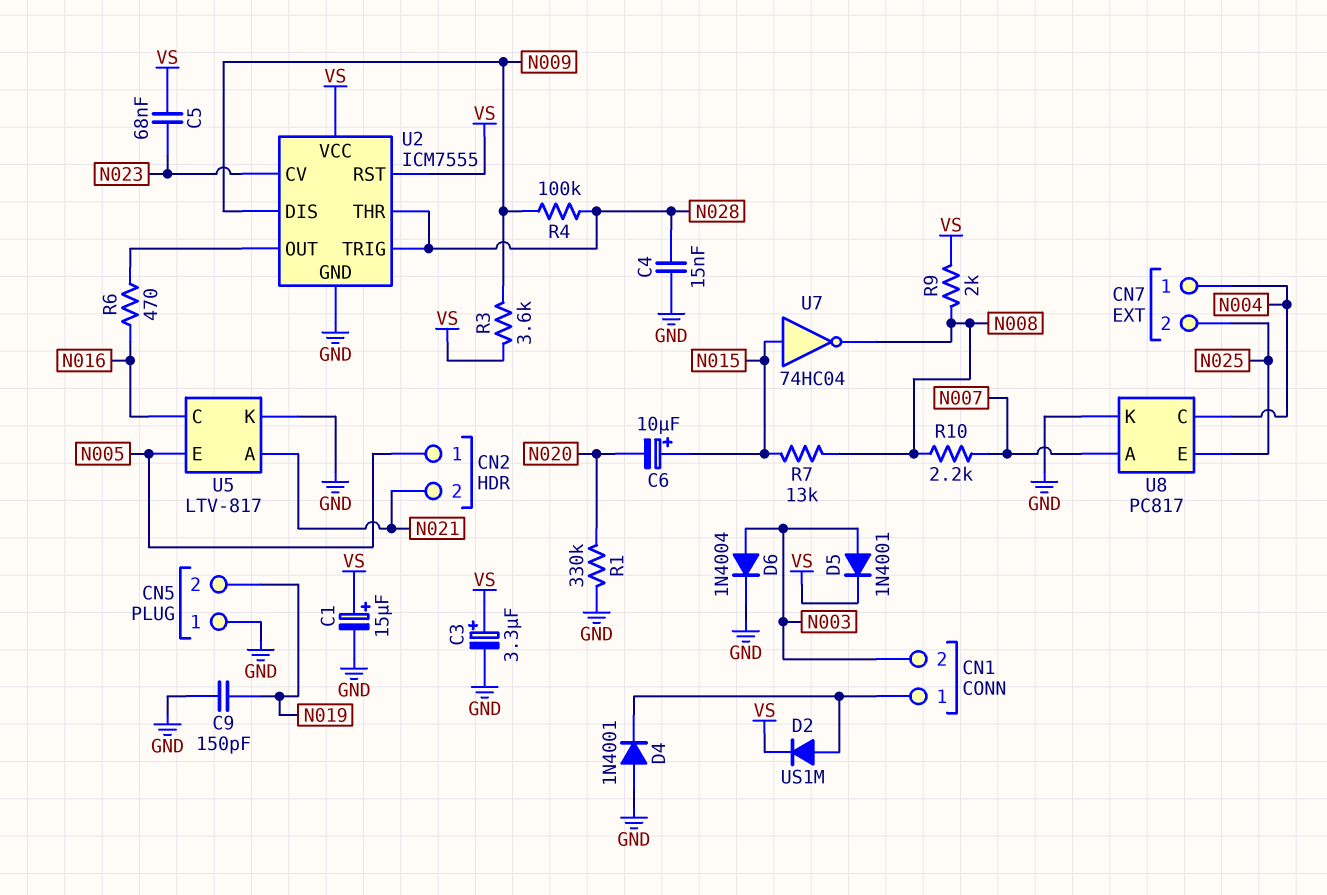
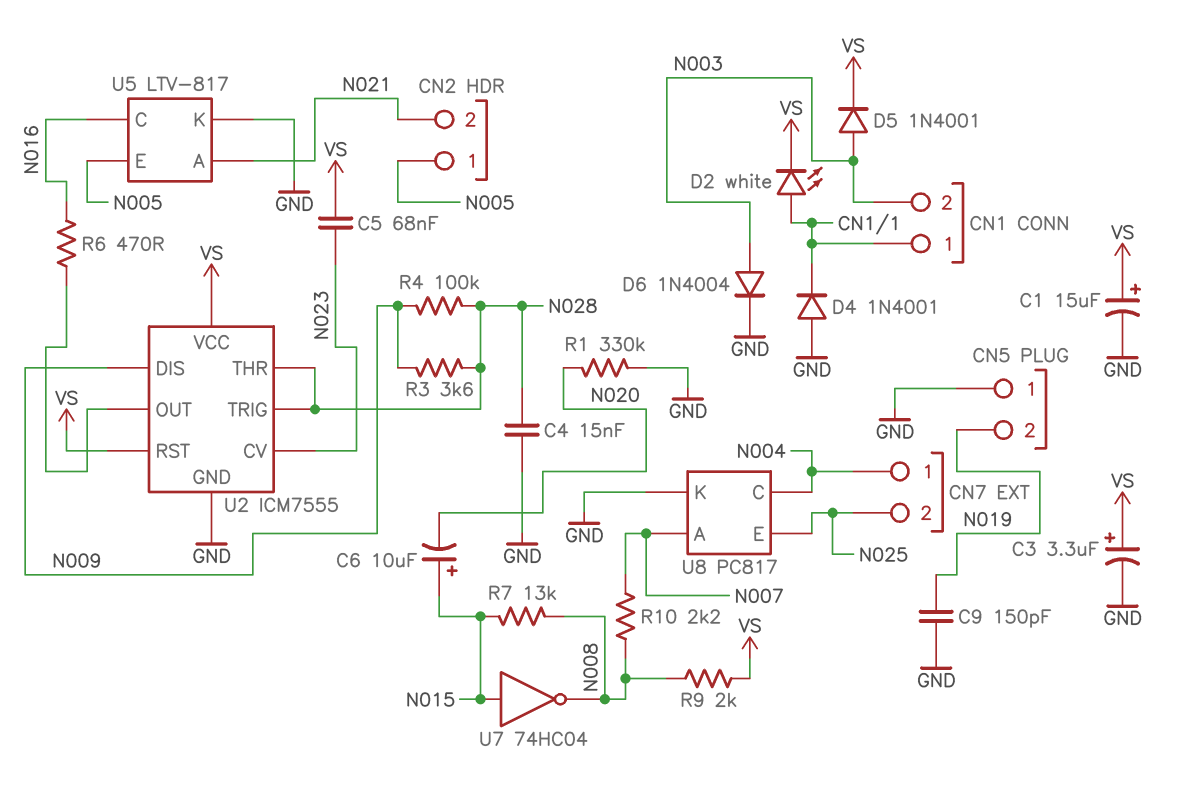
D2: diode US1M (A CN1/1, K VS) -> LED white (A CN1/1, K VS)
R3: 3.6k (N009, VS) -> 3.6k (N009, N028)

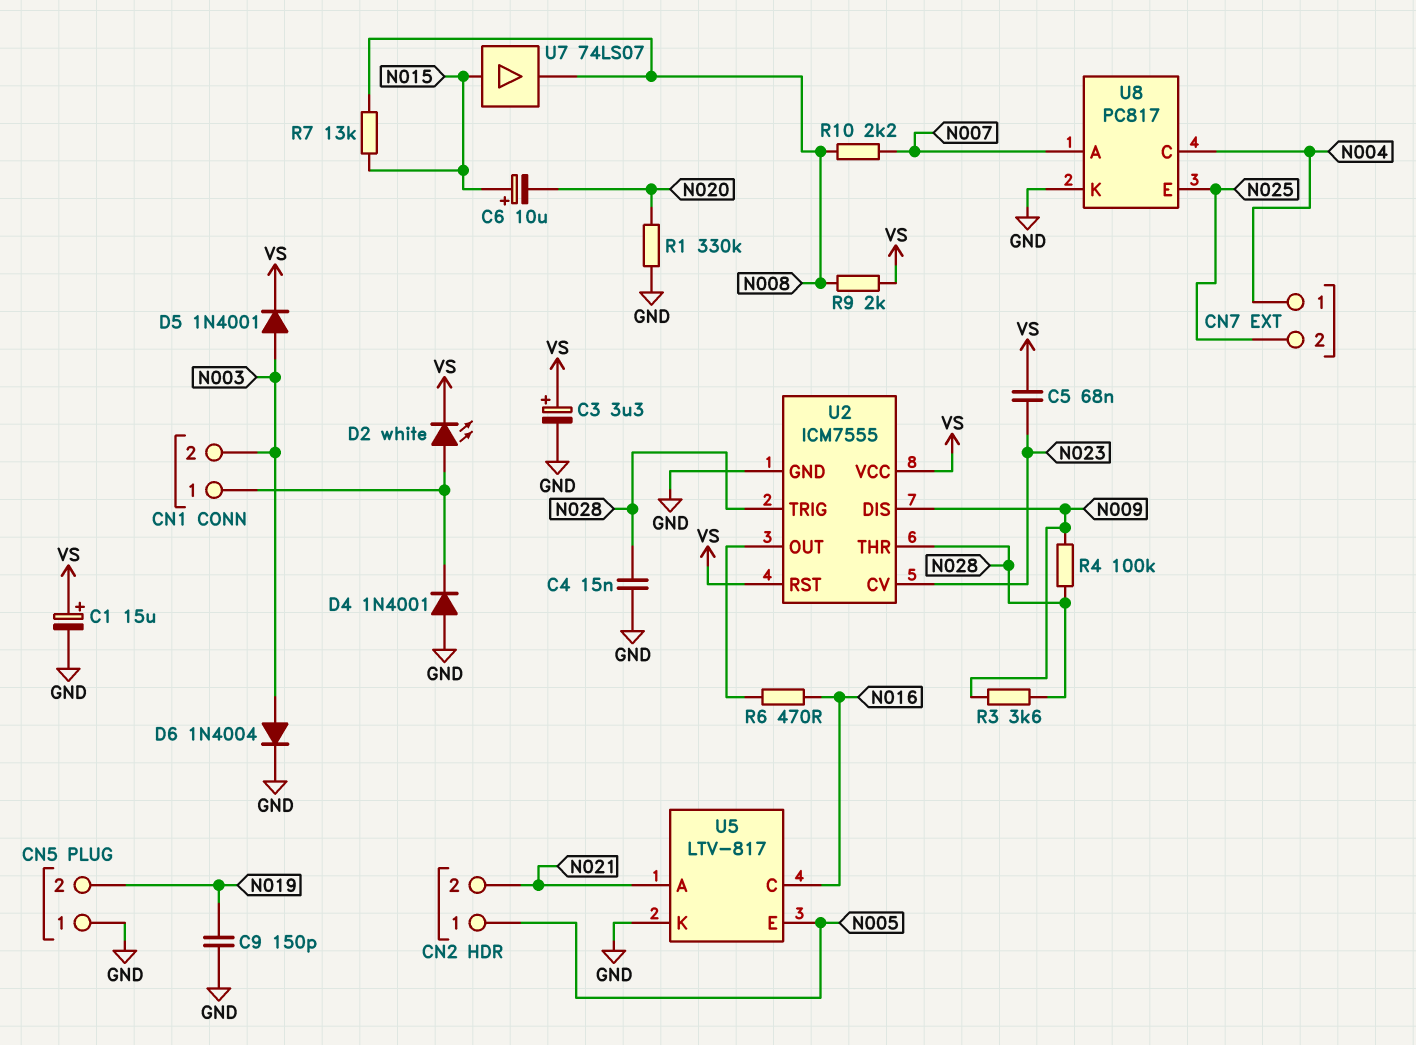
U7: NOT 74HC04 (in N015, out N008) -> buffer 74LS07 (in N015, out N008)

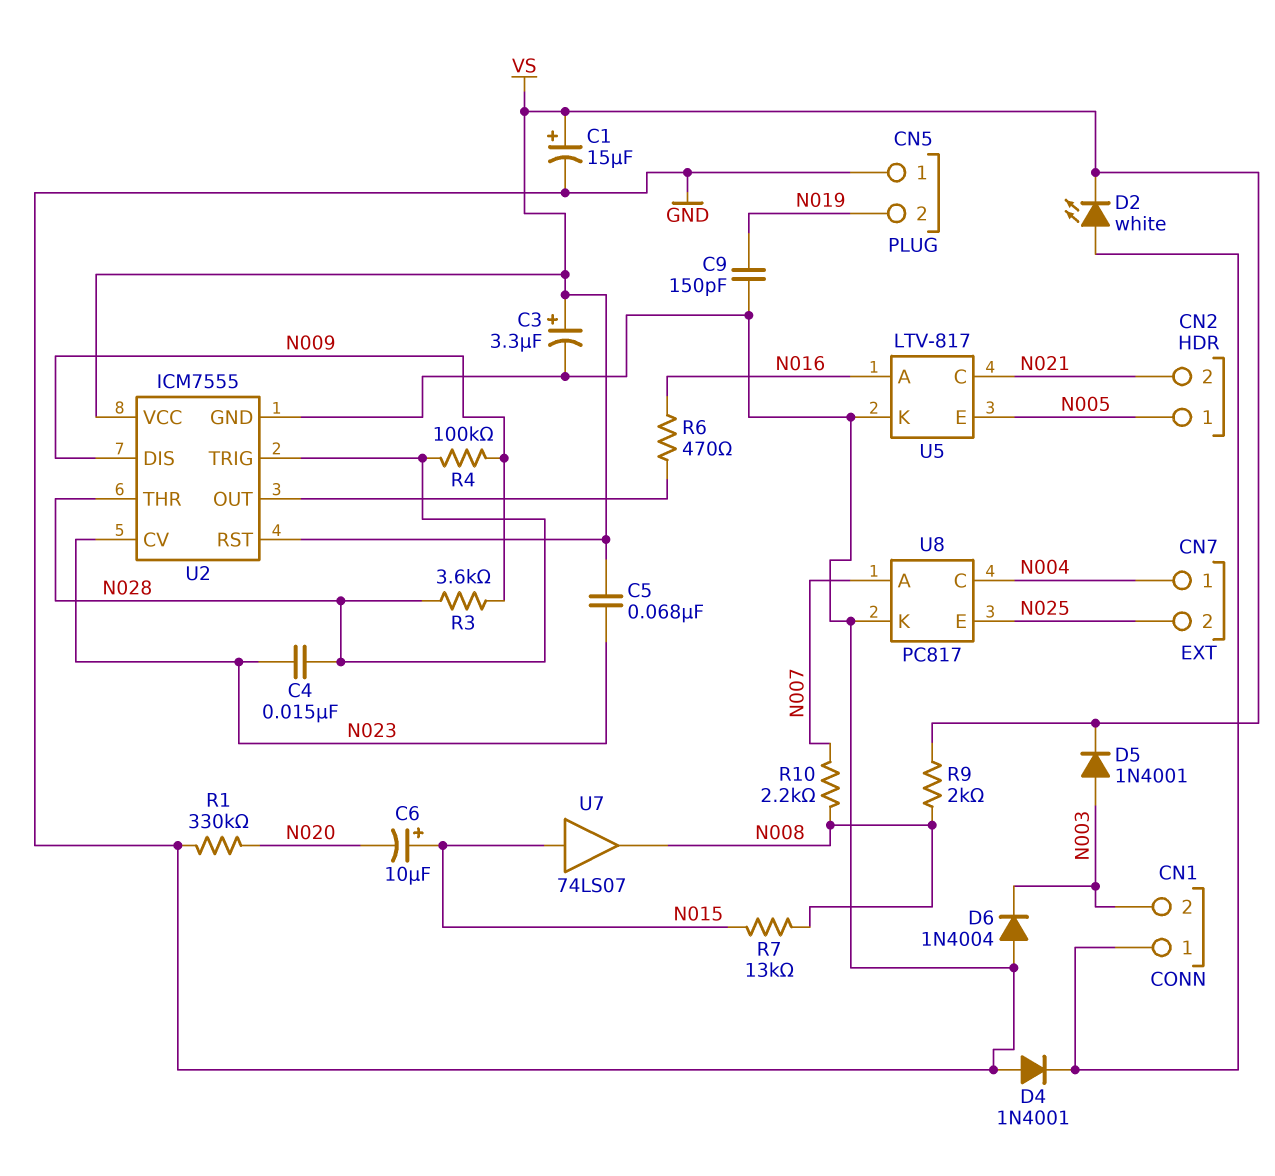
C4: 15nF (GND, N028) -> 15nF (N023, N028)
D6: diode 1N4004 (A N003, K GND) -> diode 1N4004 (A GND, K N003)
U5 pin A: N021 -> N016
U5 pin C: N016 -> N021

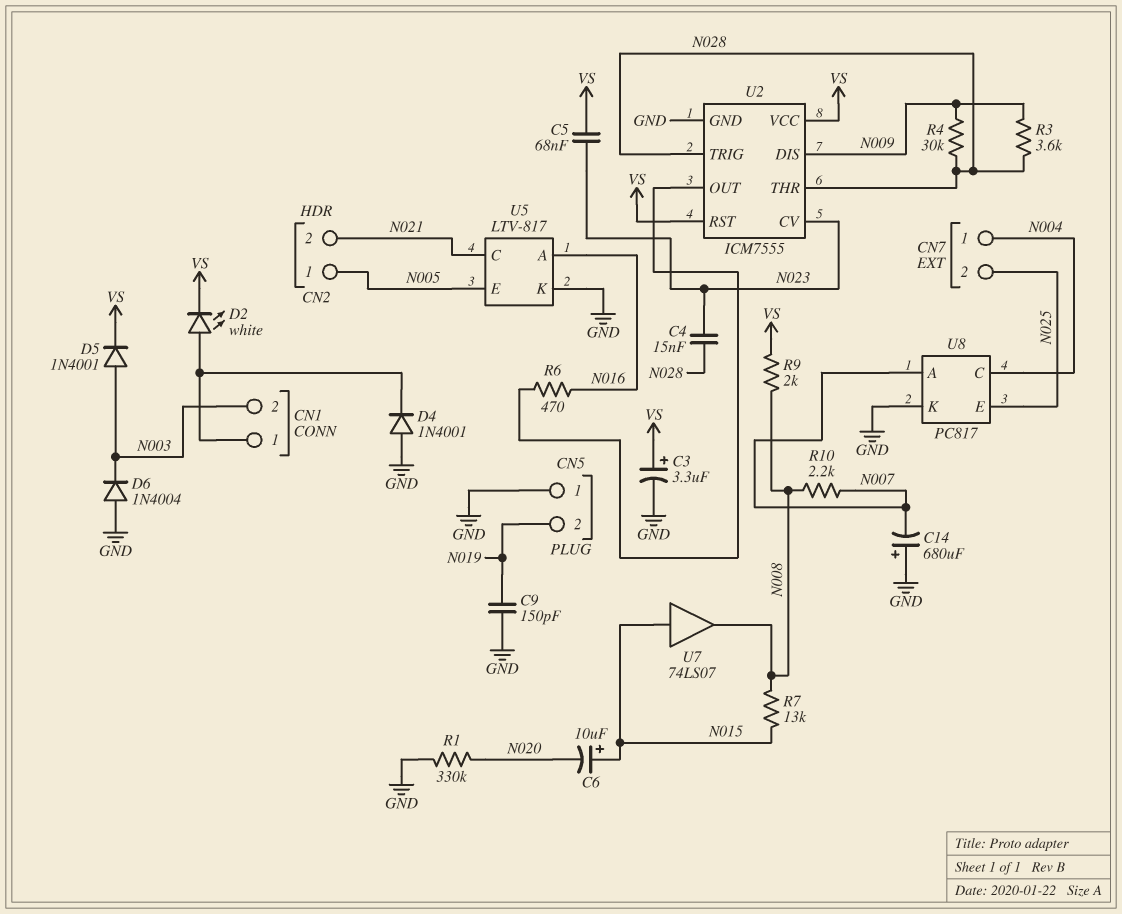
C1: 15uF (plus VS, minus GND) -> none
C14: none -> 680uF (plus GND, minus N007)
R4: 100k (N009, N028) -> 30k (N009, N028)

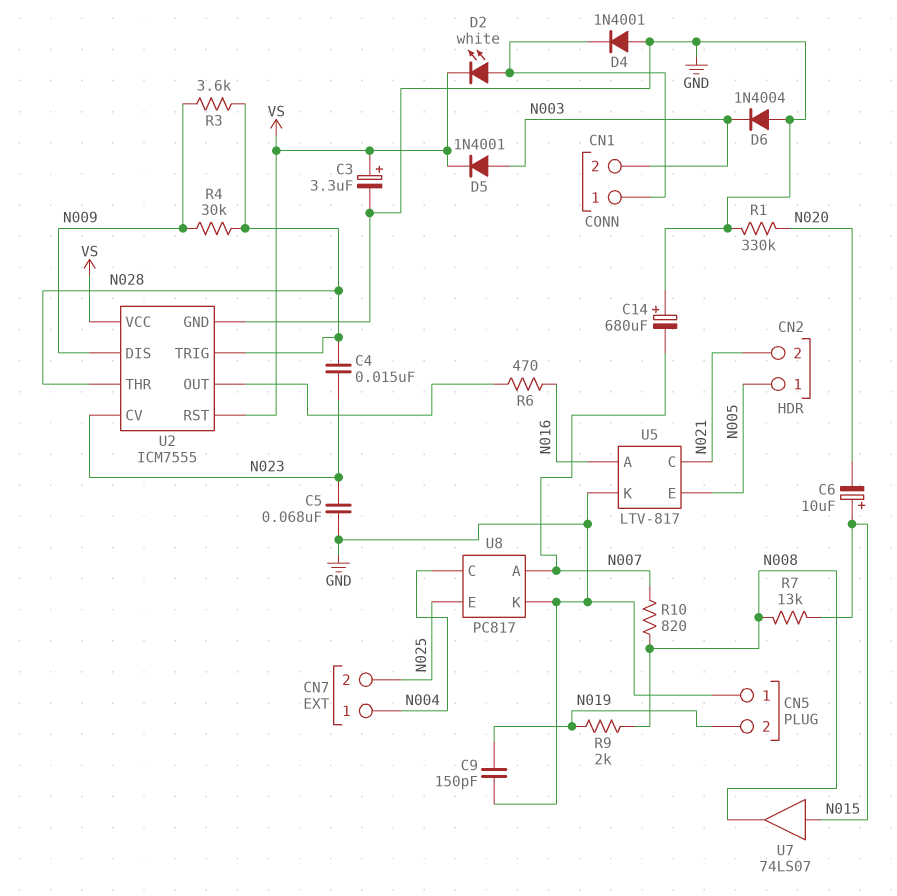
C5: 68nF (N023, VS) -> 68nF (GND, N023)
R9: 2k (N008, VS) -> 2k (N008, N019)
R10: 2.2k (N007, N008) -> 820 (N007, N008)

